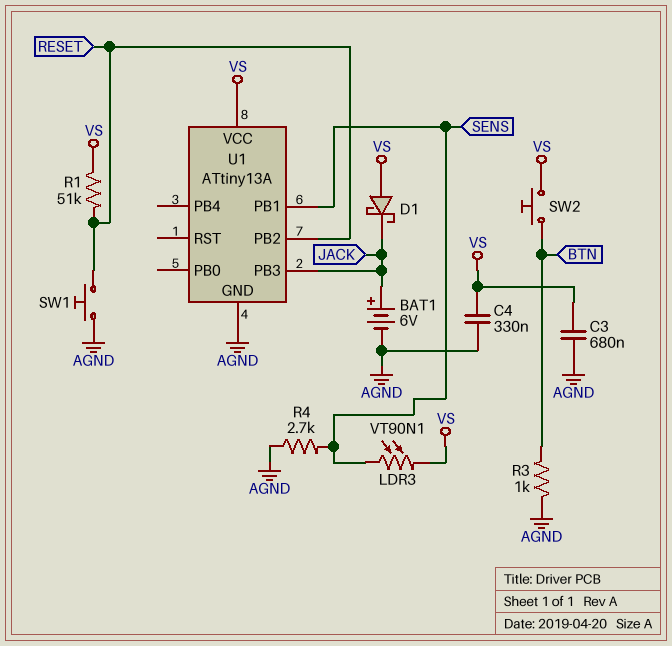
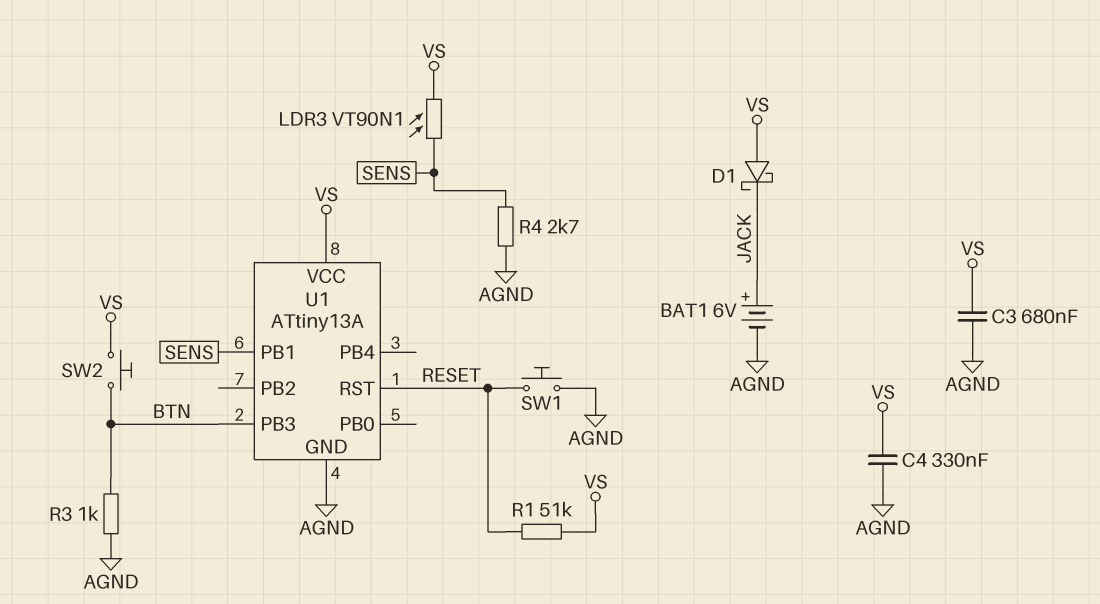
U1 pin PB2: RESET -> none
U1 pin PB3: JACK -> BTN
U1 pin RST: none -> RESET

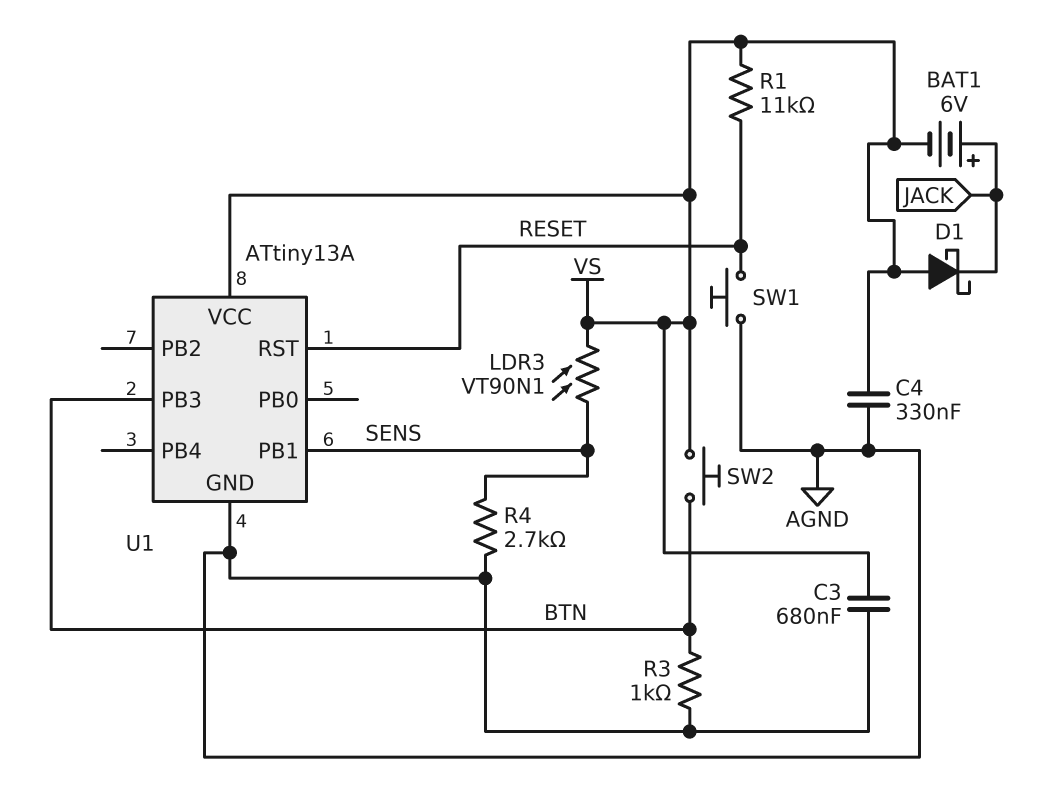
BAT1: 6V (plus JACK, minus AGND) -> 6V (plus JACK, minus VS)
R1: 51k (RESET, VS) -> 11k (RESET, VS)

